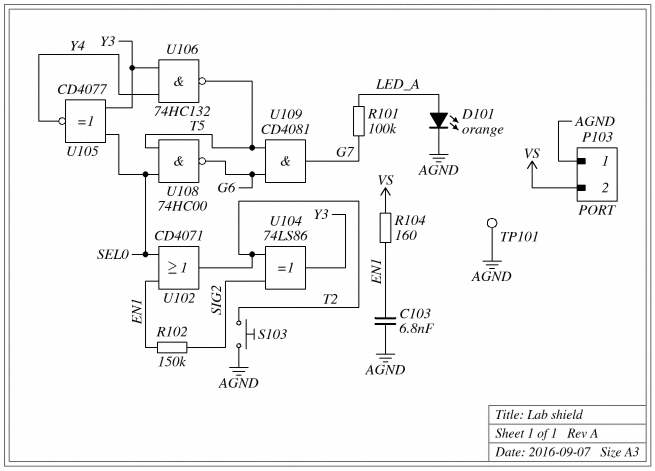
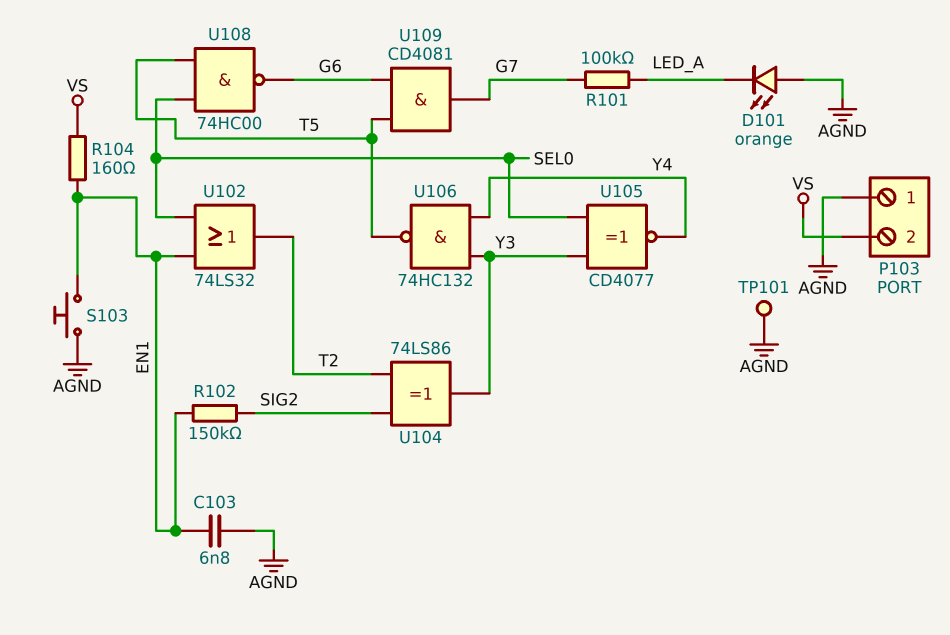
D101: LED orange (A LED_A, K AGND) -> LED orange (A AGND, K LED_A)
S103: button (AGND, T2) -> button (AGND, EN1)
U102: OR CD4071 (in EN1, in SEL0, out T2) -> OR 74LS32 (in EN1, in SEL0, out T2)

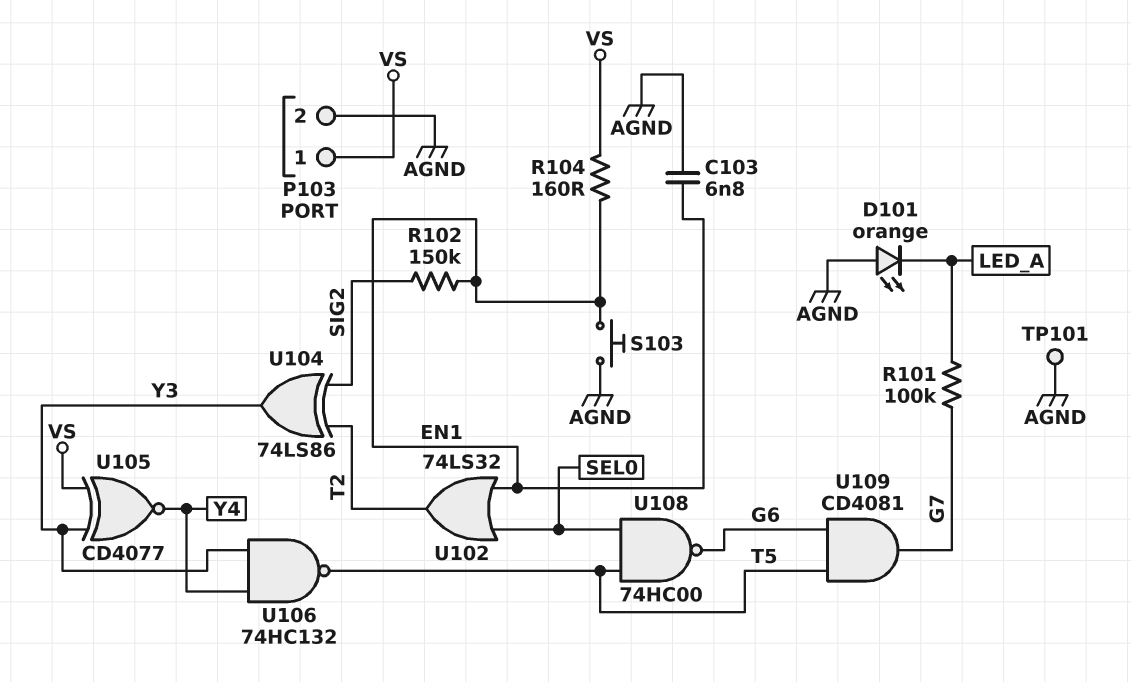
P103 pin 1: AGND -> VS
P103 pin 2: VS -> AGND
U105: XNOR CD4077 (in SEL0, in Y3, out Y4) -> XNOR CD4077 (in VS, in Y3, out Y4)

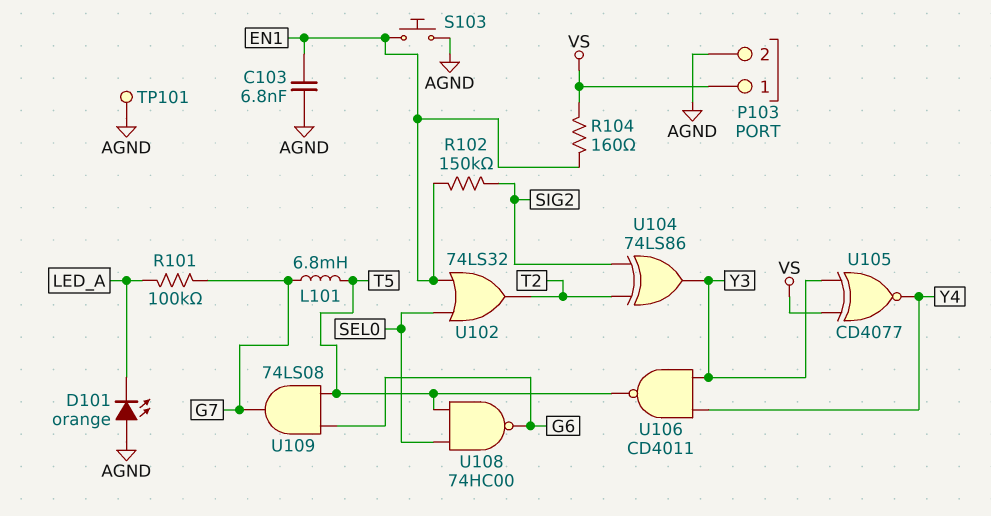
L101: none -> 6.8mH (G7, T5)
U106: NAND 74HC132 (in Y3, in Y4, out T5) -> NAND CD4011 (in Y3, in Y4, out T5)
U109: AND CD4081 (in G6, in T5, out G7) -> AND 74LS08 (in G6, in T5, out G7)

